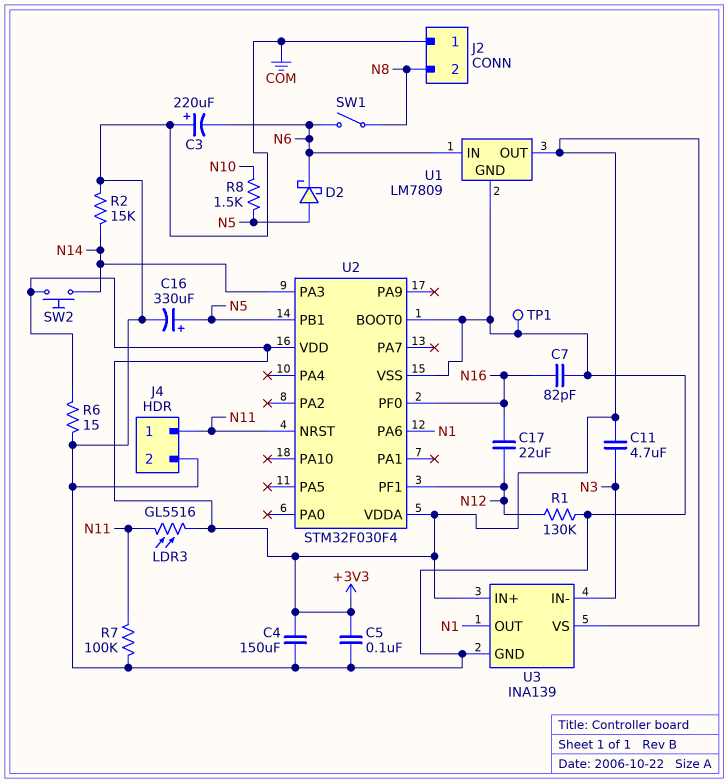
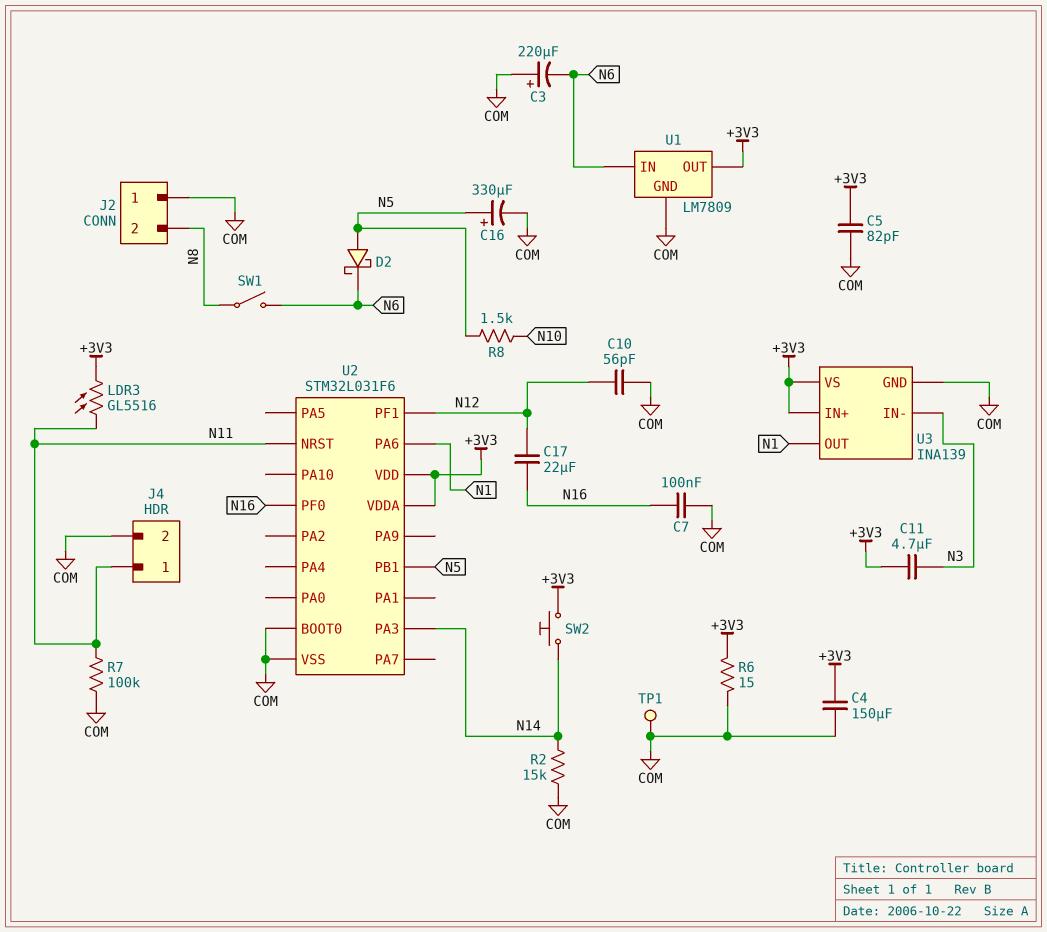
C5: 100nF (+3V3, COM) -> 82pF (+3V3, COM)
C7: 82pF (COM, N16) -> 100nF (COM, N16)
C10: none -> 56pF (COM, N12)
R1: 130k (COM, N12) -> none
U2: STM32F030F4 -> STM32L031F6

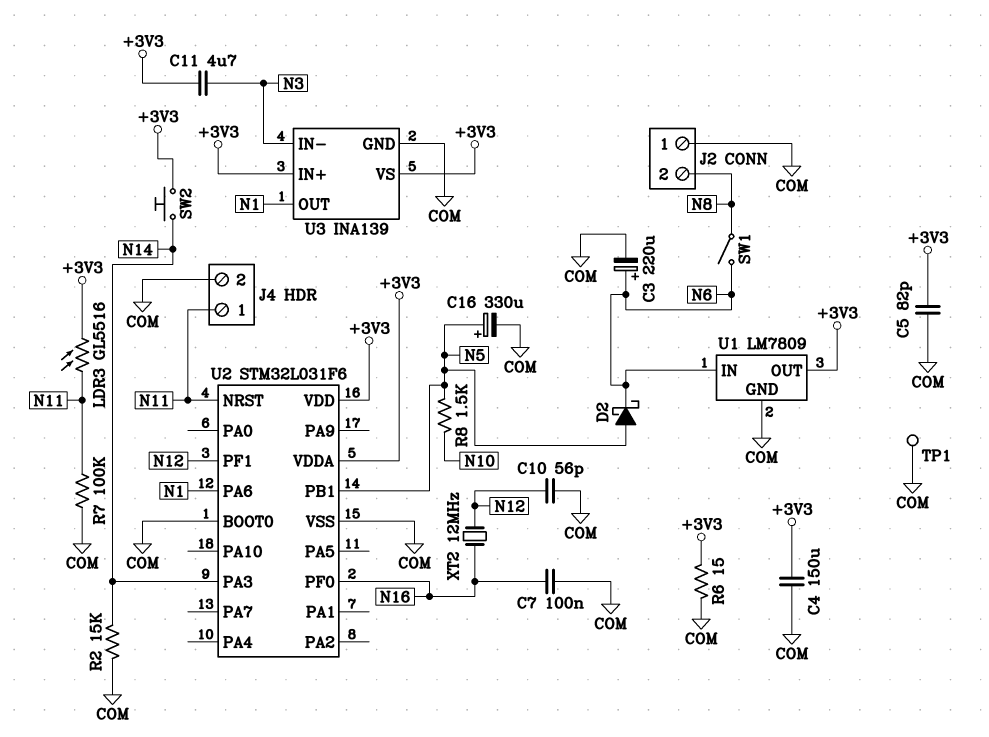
C3: 220uF (plus COM, minus N6) -> 220uF (plus N6, minus COM)
C17: 22uF (N12, N16) -> none
XT2: none -> 12MHz (N12, N16)

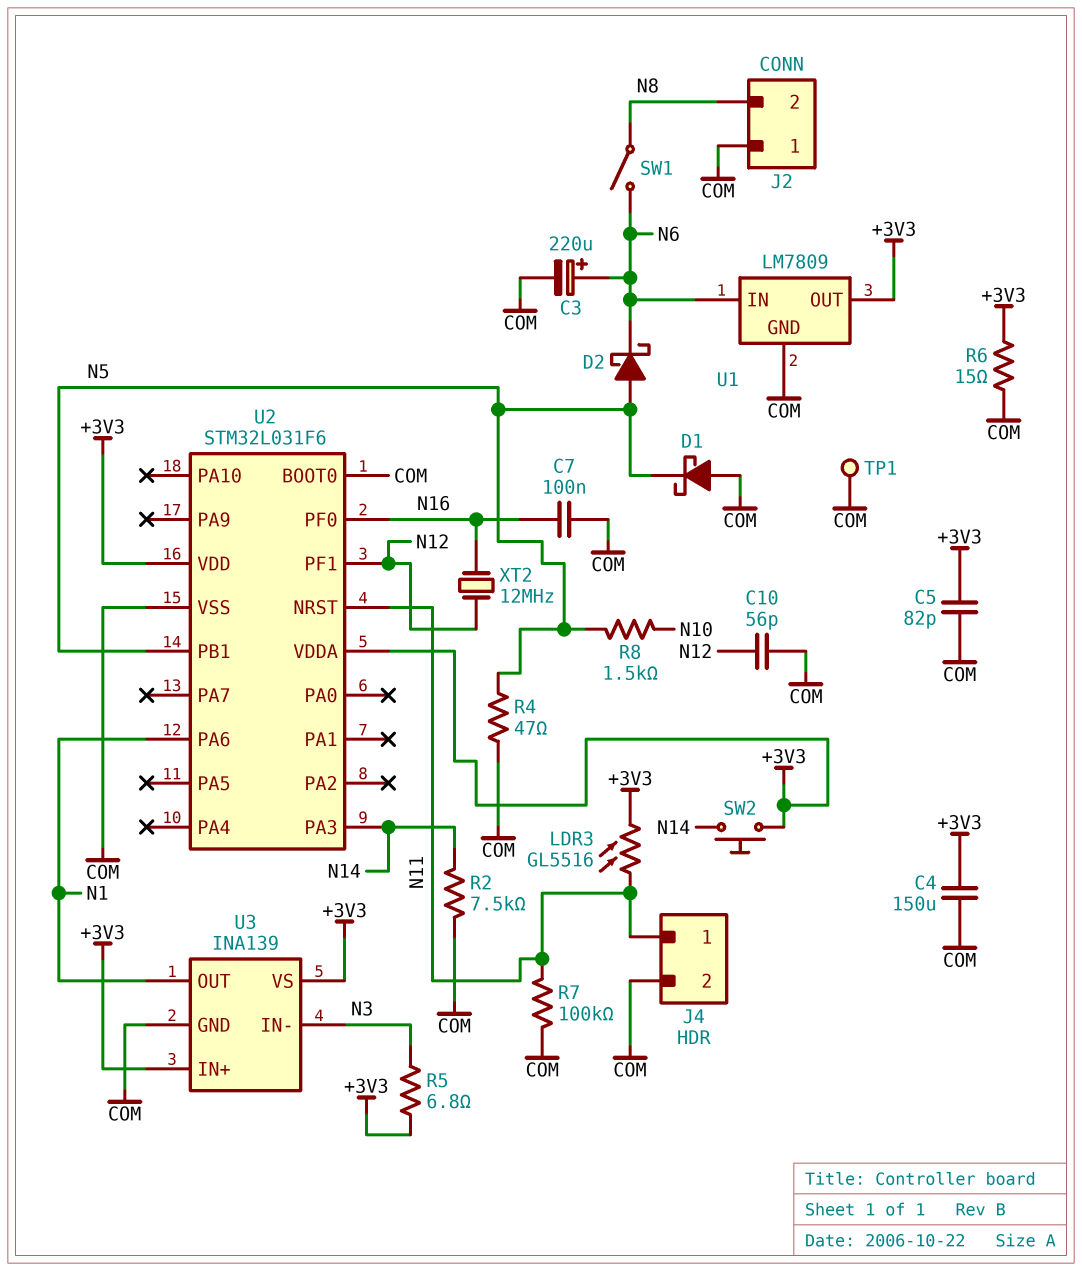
C11: 4.7uF (+3V3, N3) -> none
C16: 330uF (plus N5, minus COM) -> none
D1: none -> schottky (A COM, K N5)
R2: 15k (COM, N14) -> 7.5k (COM, N14)
R4: none -> 47 (COM, N5)
R5: none -> 6.8 (+3V3, N3)

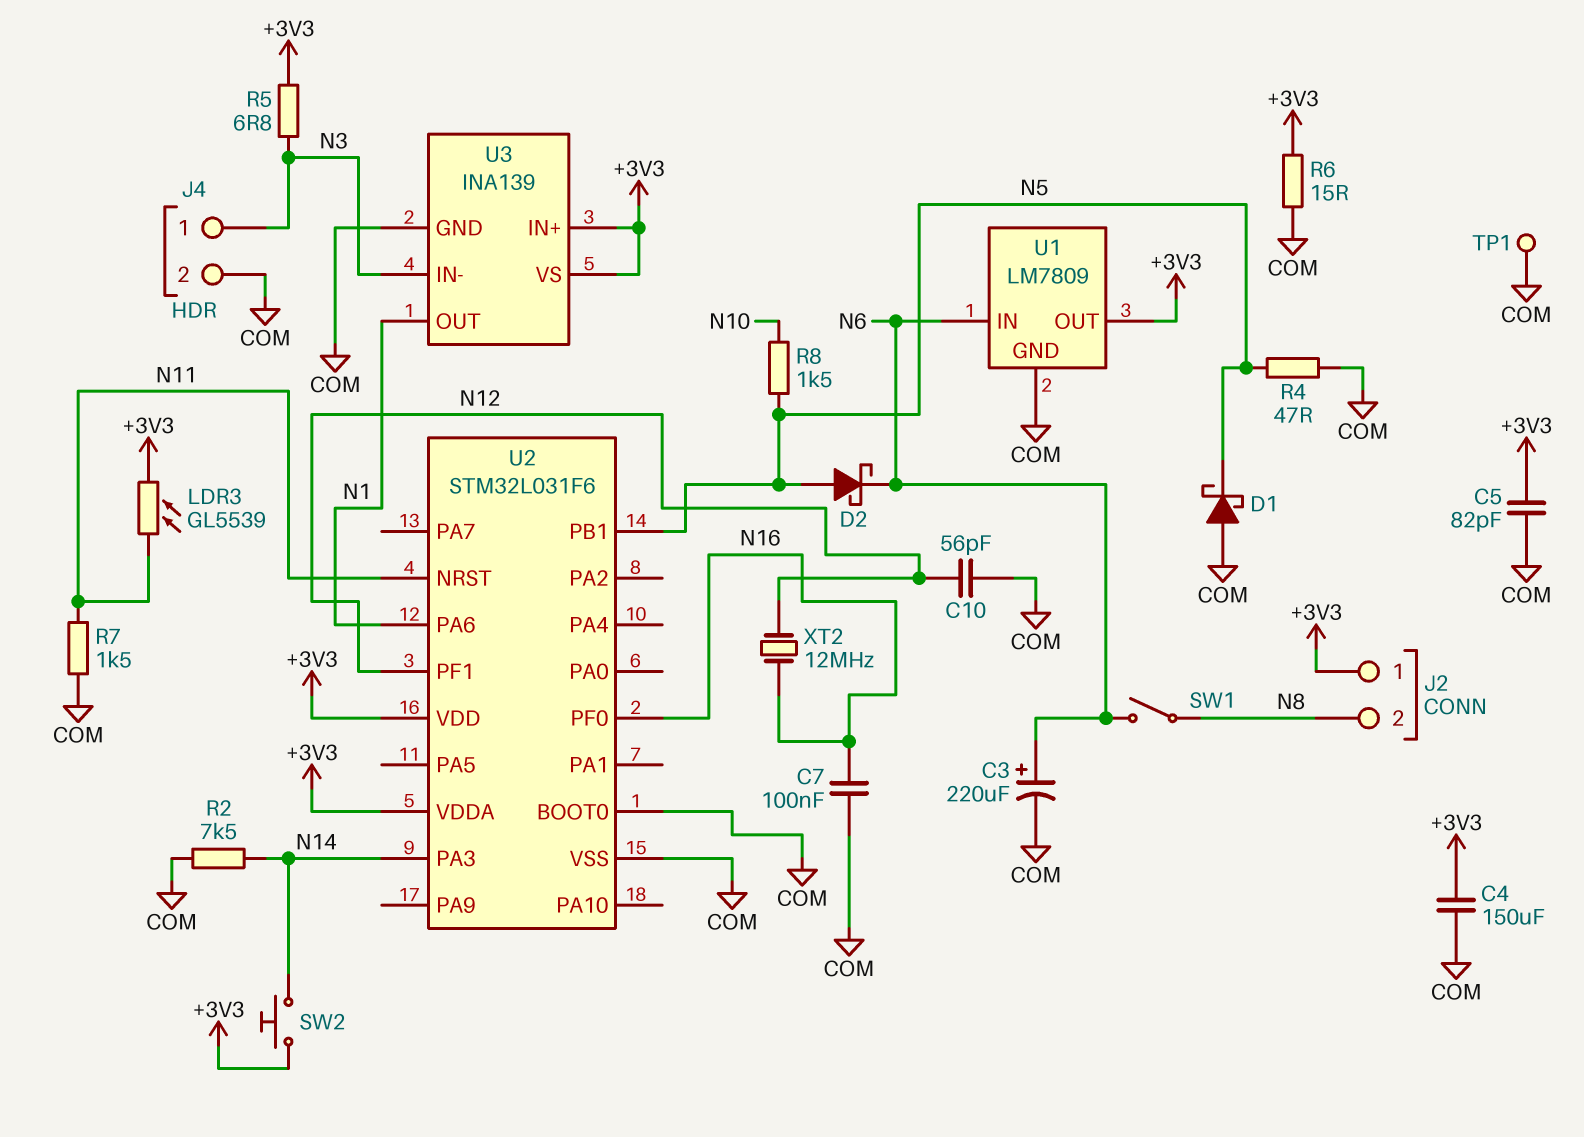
J2 pin 1: COM -> +3V3
J4 pin 1: N11 -> N3
LDR3: GL5516 (+3V3, N11) -> GL5539 (+3V3, N11)
R7: 100k (COM, N11) -> 1.5k (COM, N11)

